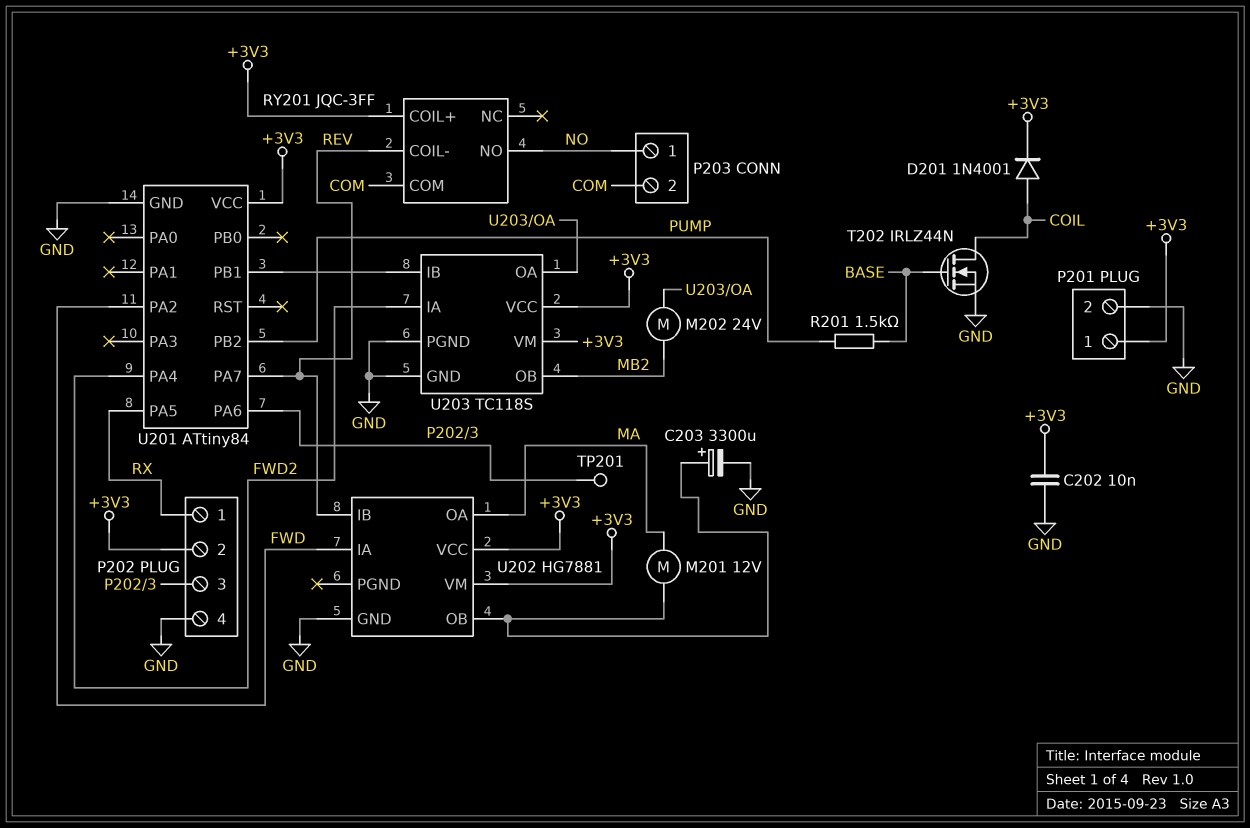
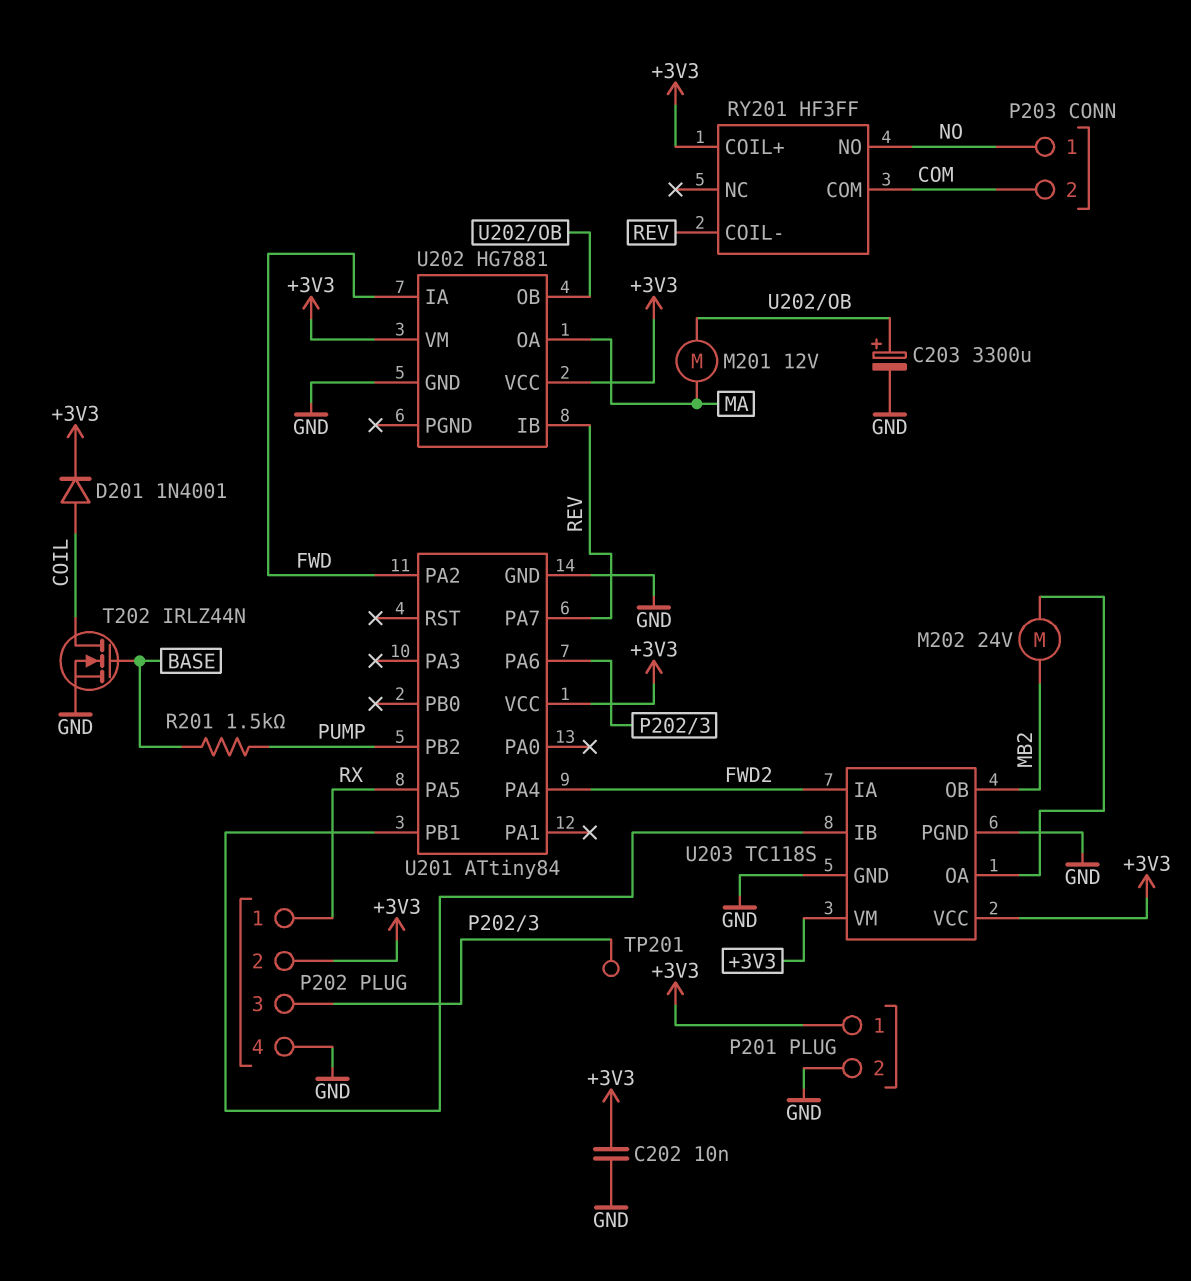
RY201: JQC-3FF -> HF3FF

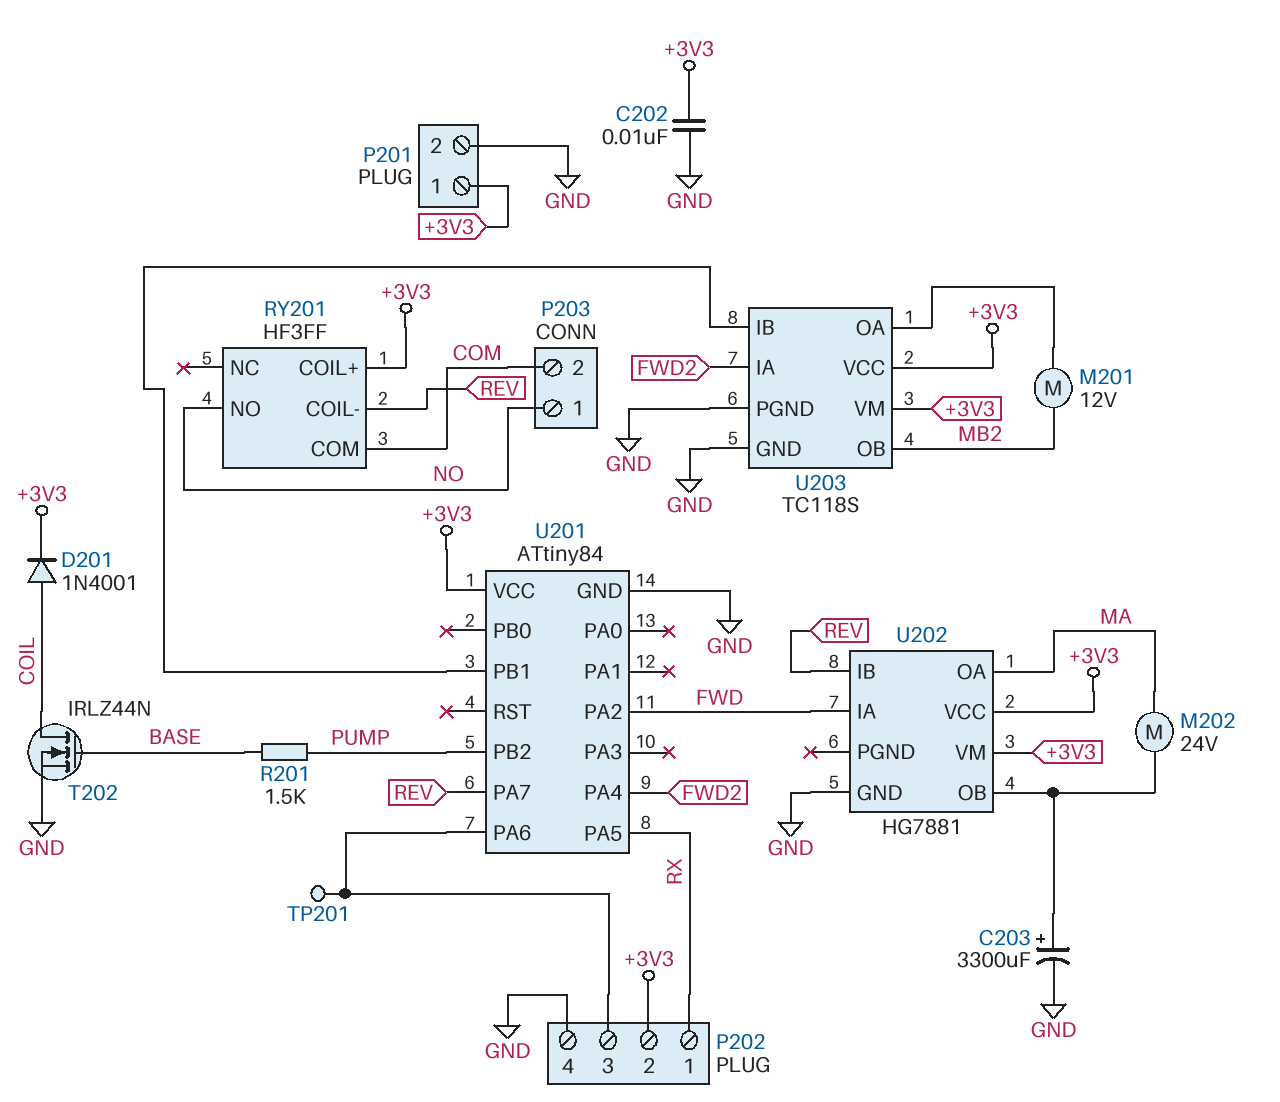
M201: motor 12V (MA, U202/OB) -> motor 12V (MB2, U203/OA)
M202: motor 24V (MB2, U203/OA) -> motor 24V (MA, U202/OB)

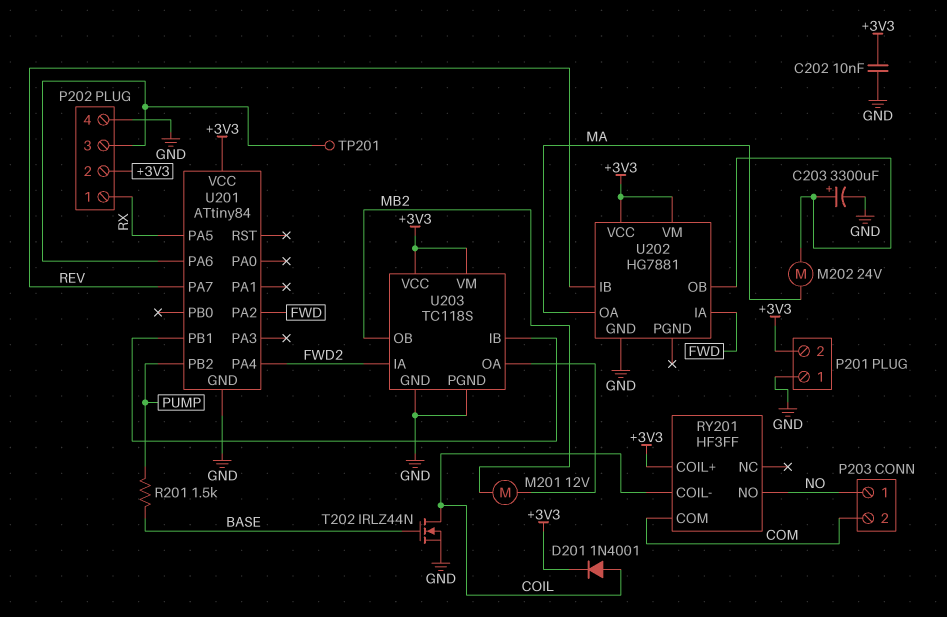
P201 pin 1: +3V3 -> GND
P201 pin 2: GND -> +3V3
RY201 pin COIL-: REV -> COIL

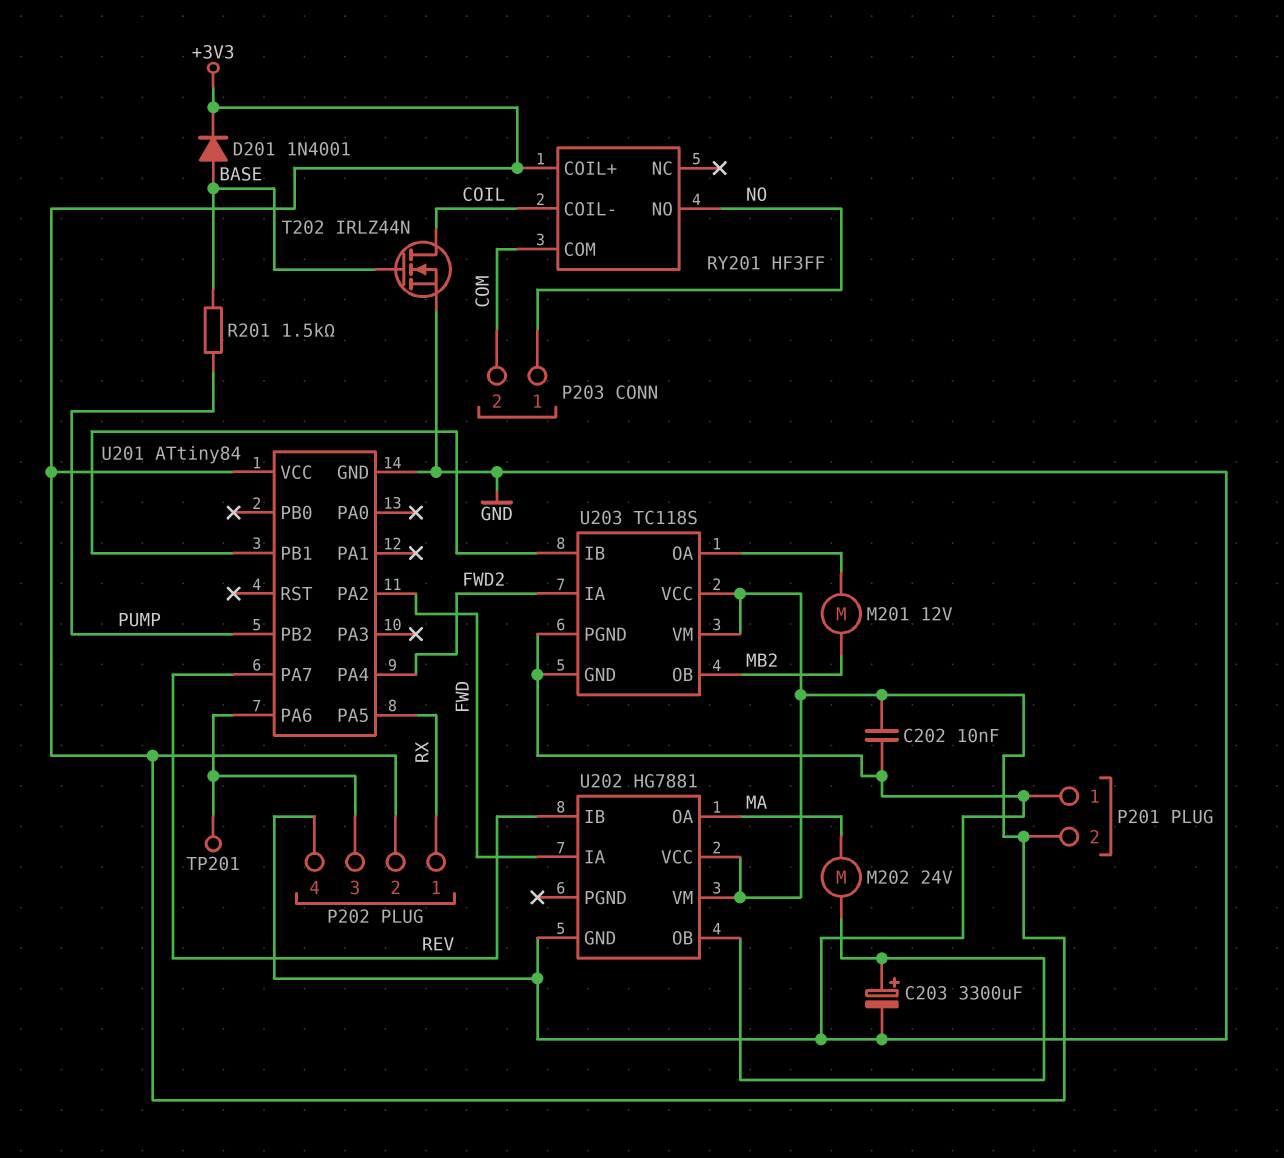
D201: diode 1N4001 (A COIL, K +3V3) -> diode 1N4001 (A BASE, K +3V3)

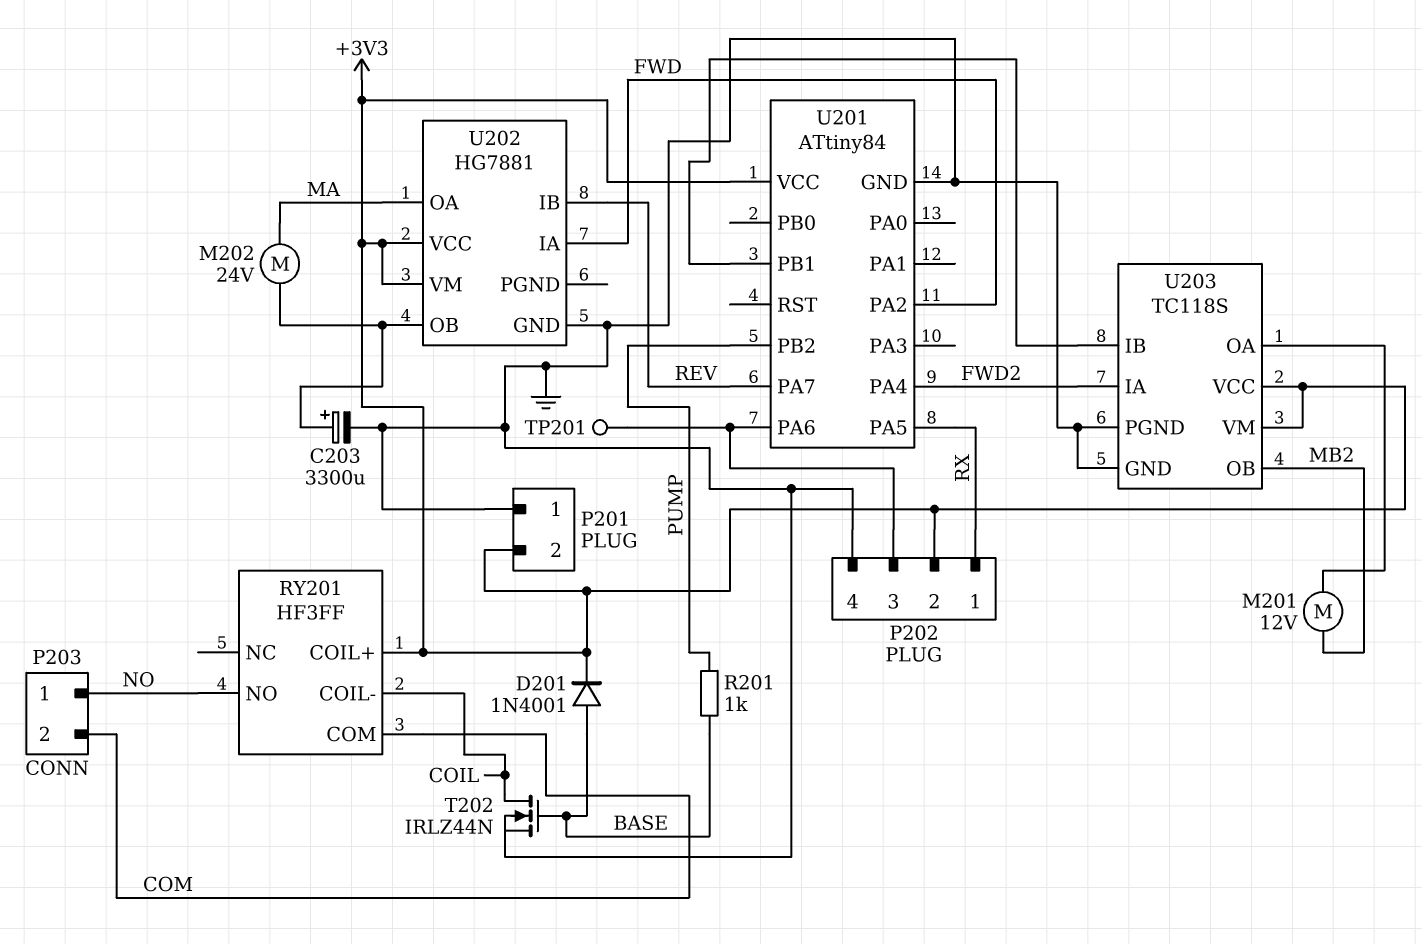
C202: 10nF (+3V3, GND) -> none
R201: 1.5k (BASE, PUMP) -> 1k (BASE, PUMP)

